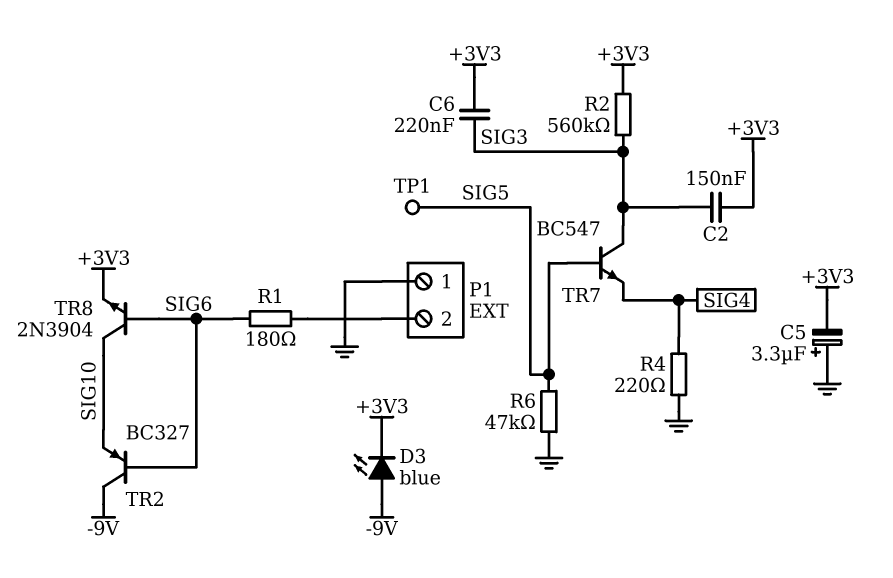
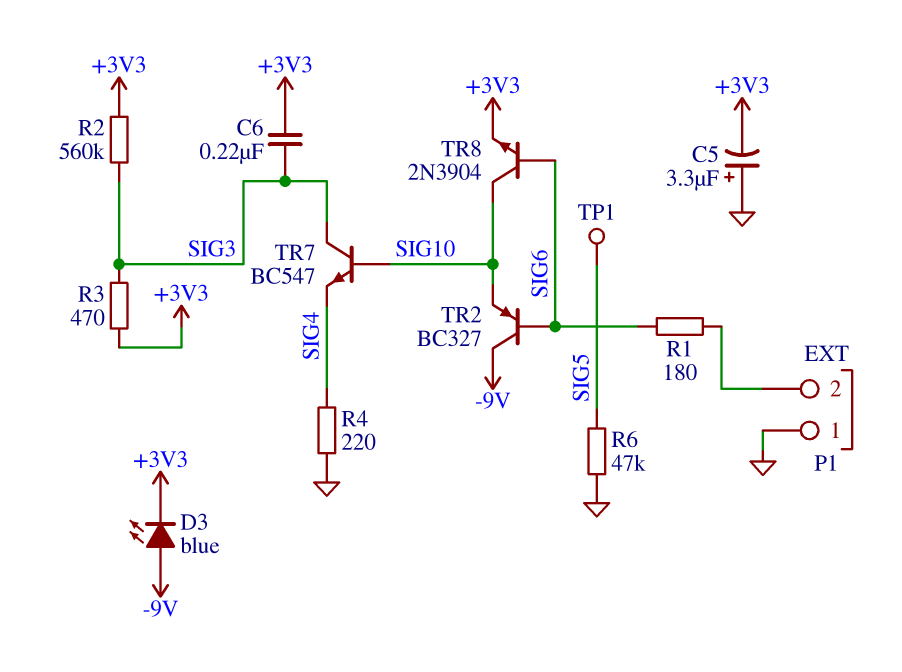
C2: 150nF (+3V3, SIG3) -> none
R3: none -> 470 (+3V3, SIG3)
TR7: NPN BC547 (B SIG5, C SIG3, E SIG4) -> NPN BC547 (B SIG10, C SIG3, E SIG4)

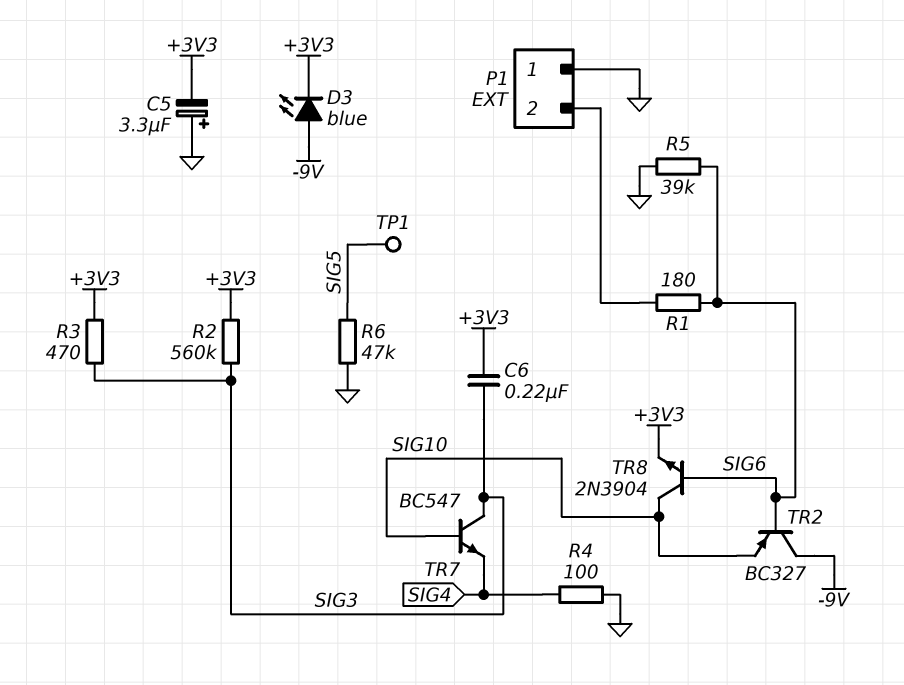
R4: 220 (GND, SIG4) -> 100 (GND, SIG4)
R5: none -> 39k (GND, SIG6)

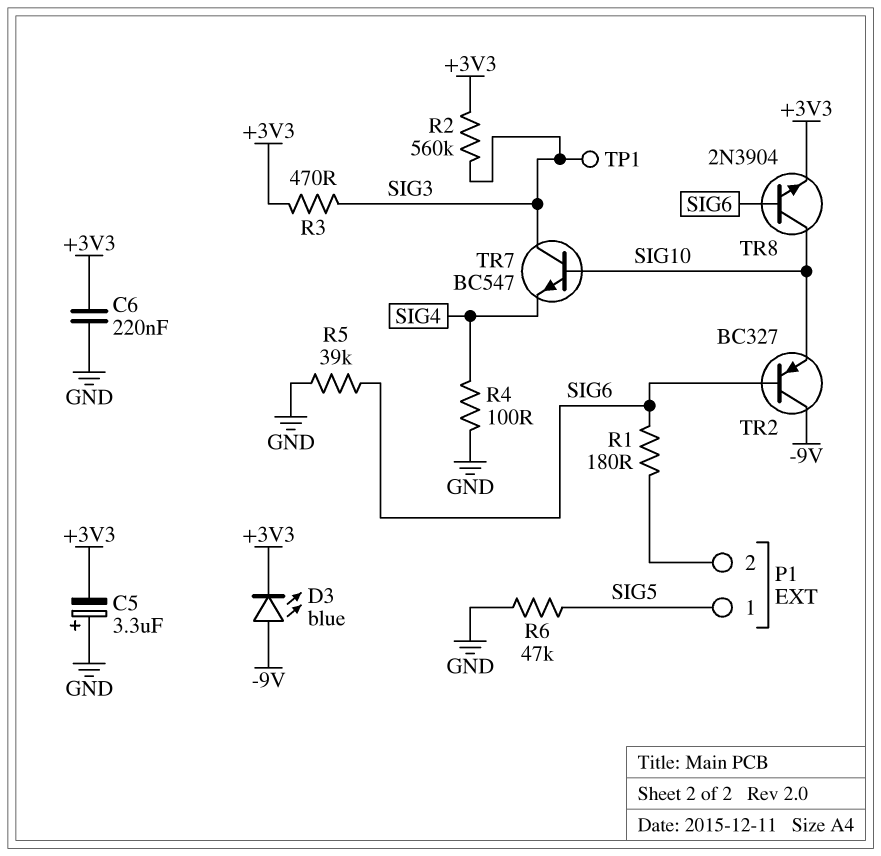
C6: 220nF (+3V3, SIG3) -> 220nF (+3V3, GND)
P1 pin 1: GND -> SIG5
TP1: test point (SIG5) -> test point (SIG3)

